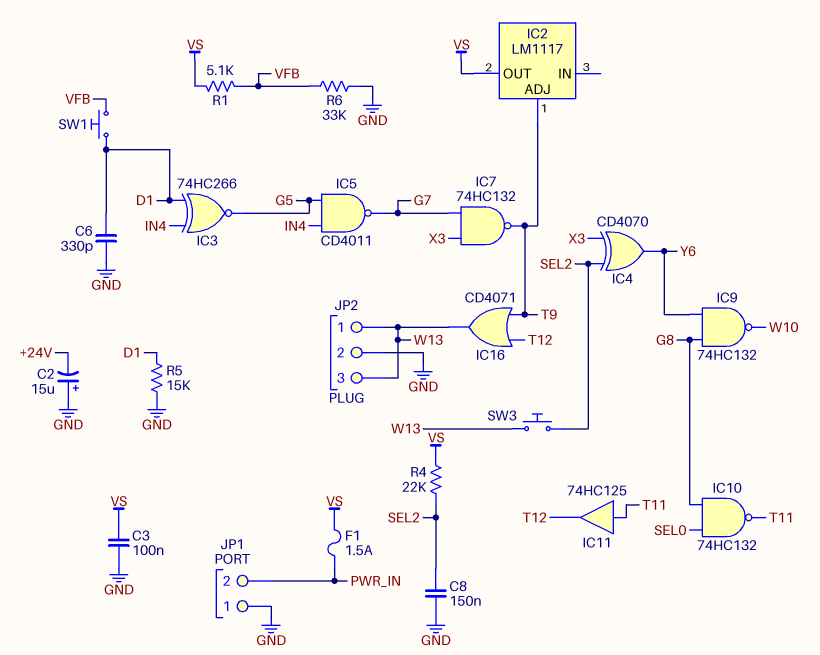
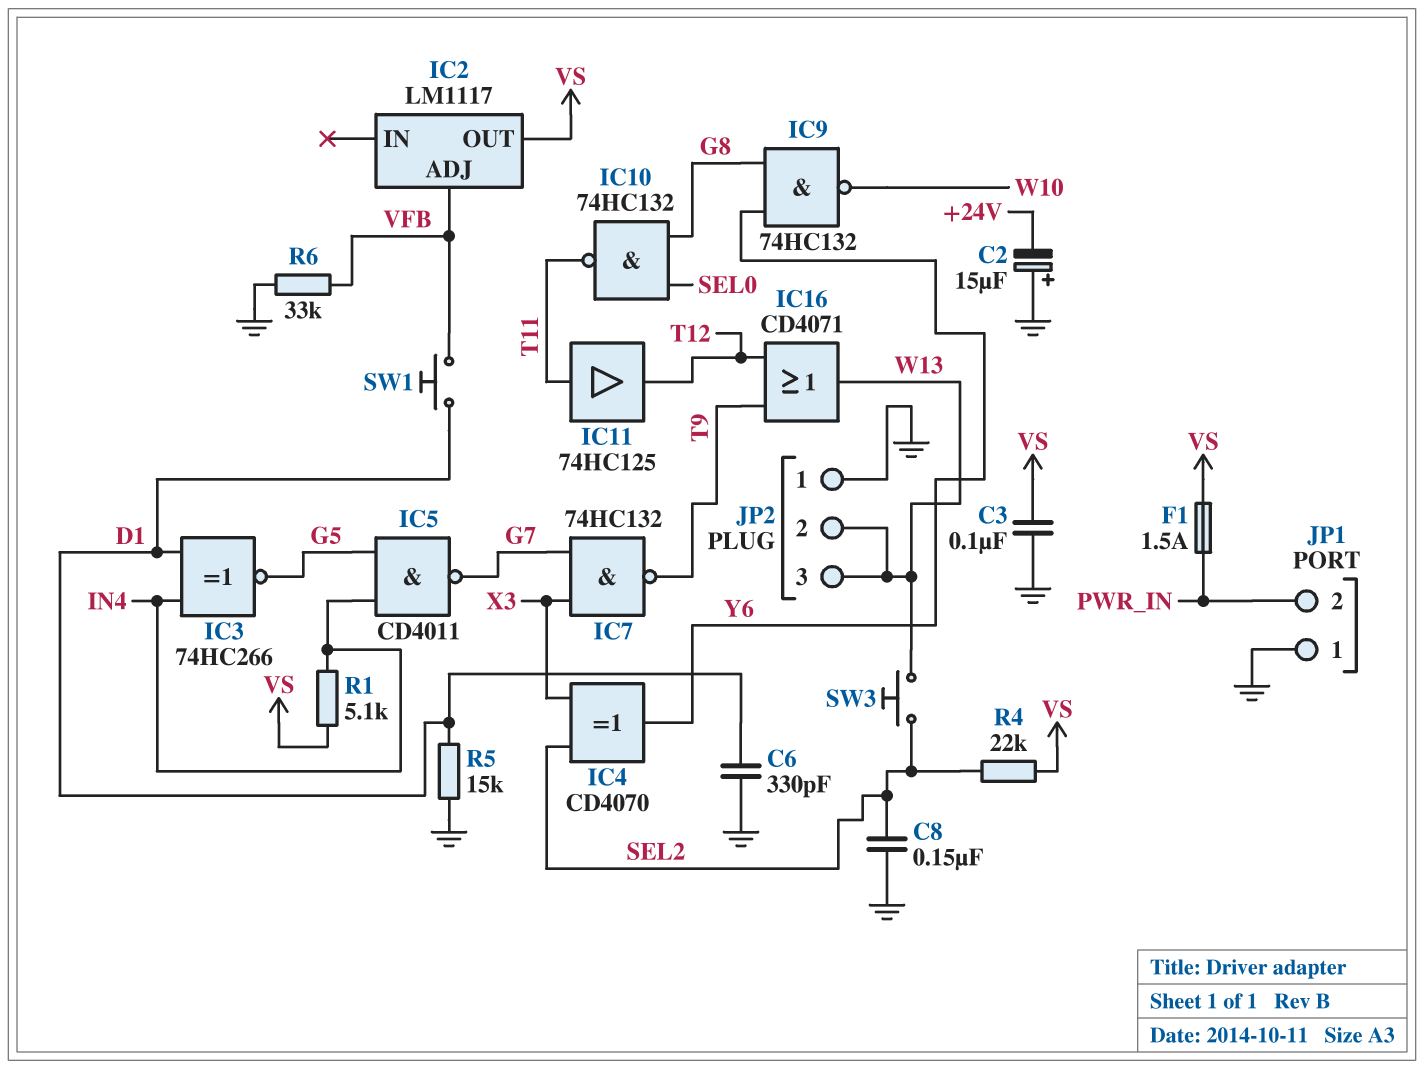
IC2 pin ADJ: T9 -> VFB
JP2 pin 1: W13 -> GND
JP2 pin 2: GND -> W13
R1: 5.1k (VFB, VS) -> 5.1k (IN4, VS)

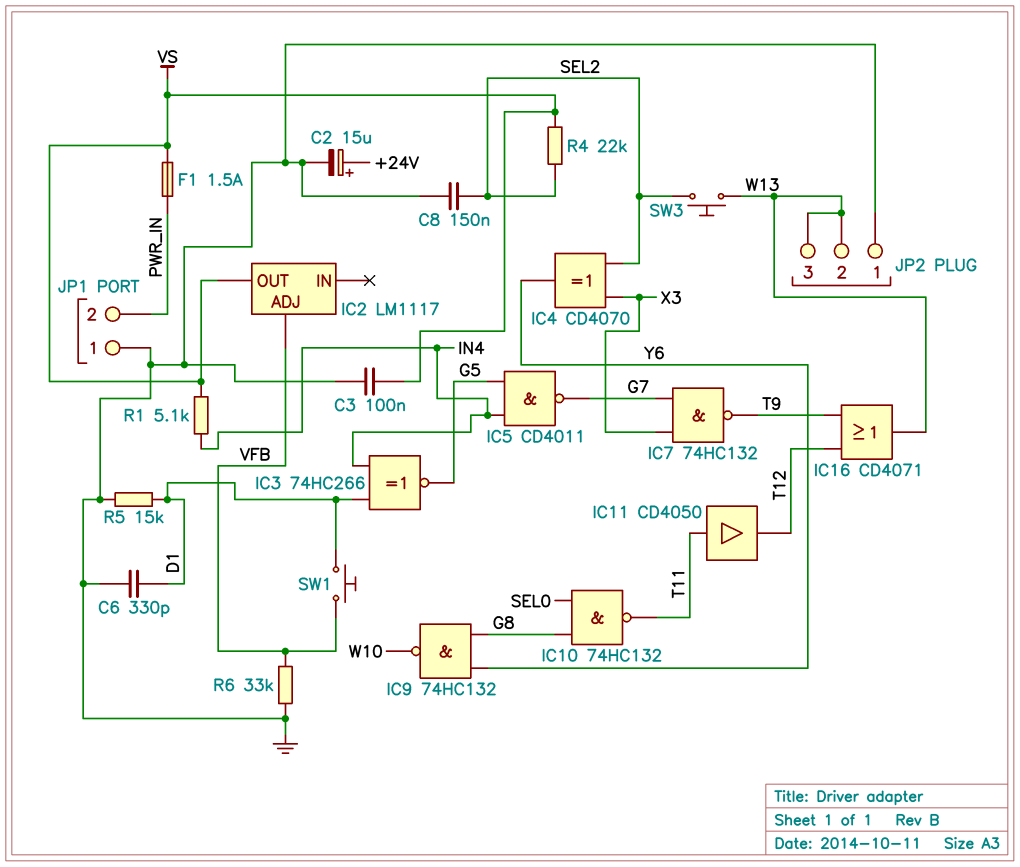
C2: 15uF (plus GND, minus +24V) -> 15uF (plus +24V, minus GND)
IC11: buffer 74HC125 (in T11, out T12) -> buffer CD4050 (in T11, out T12)

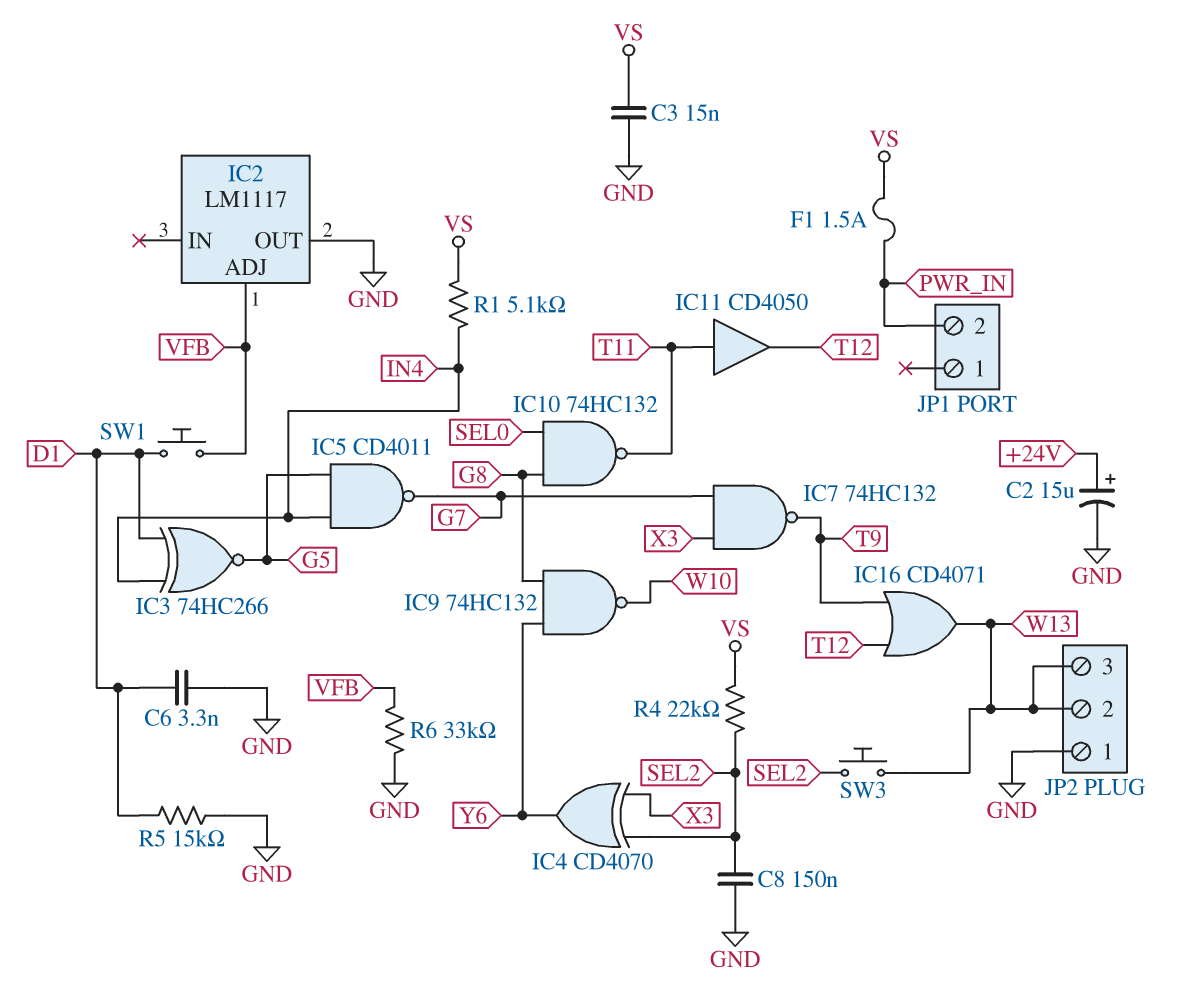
C3: 100nF (GND, VS) -> 15nF (GND, VS)
C6: 330pF (D1, GND) -> 3.3nF (D1, GND)
IC2 pin OUT: VS -> GND
JP1 pin 1: GND -> none

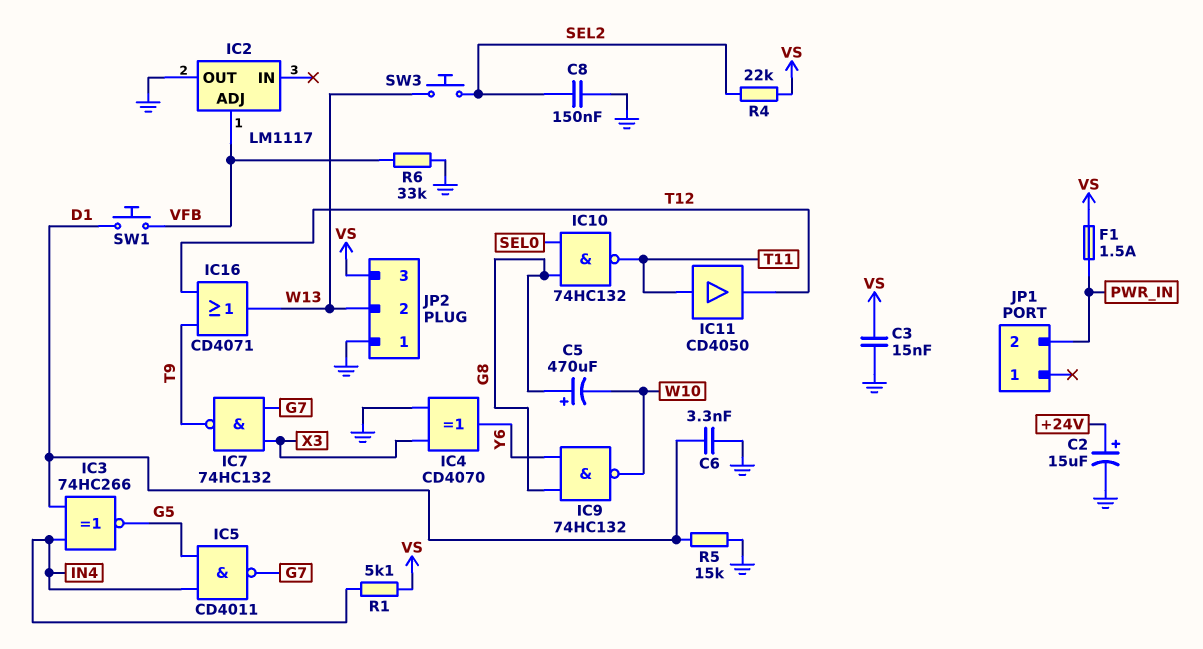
C5: none -> 470uF (plus G8, minus W10)
IC4: XOR CD4070 (in SEL2, in X3, out Y6) -> XOR CD4070 (in GND, in X3, out Y6)
JP2 pin 3: W13 -> VS

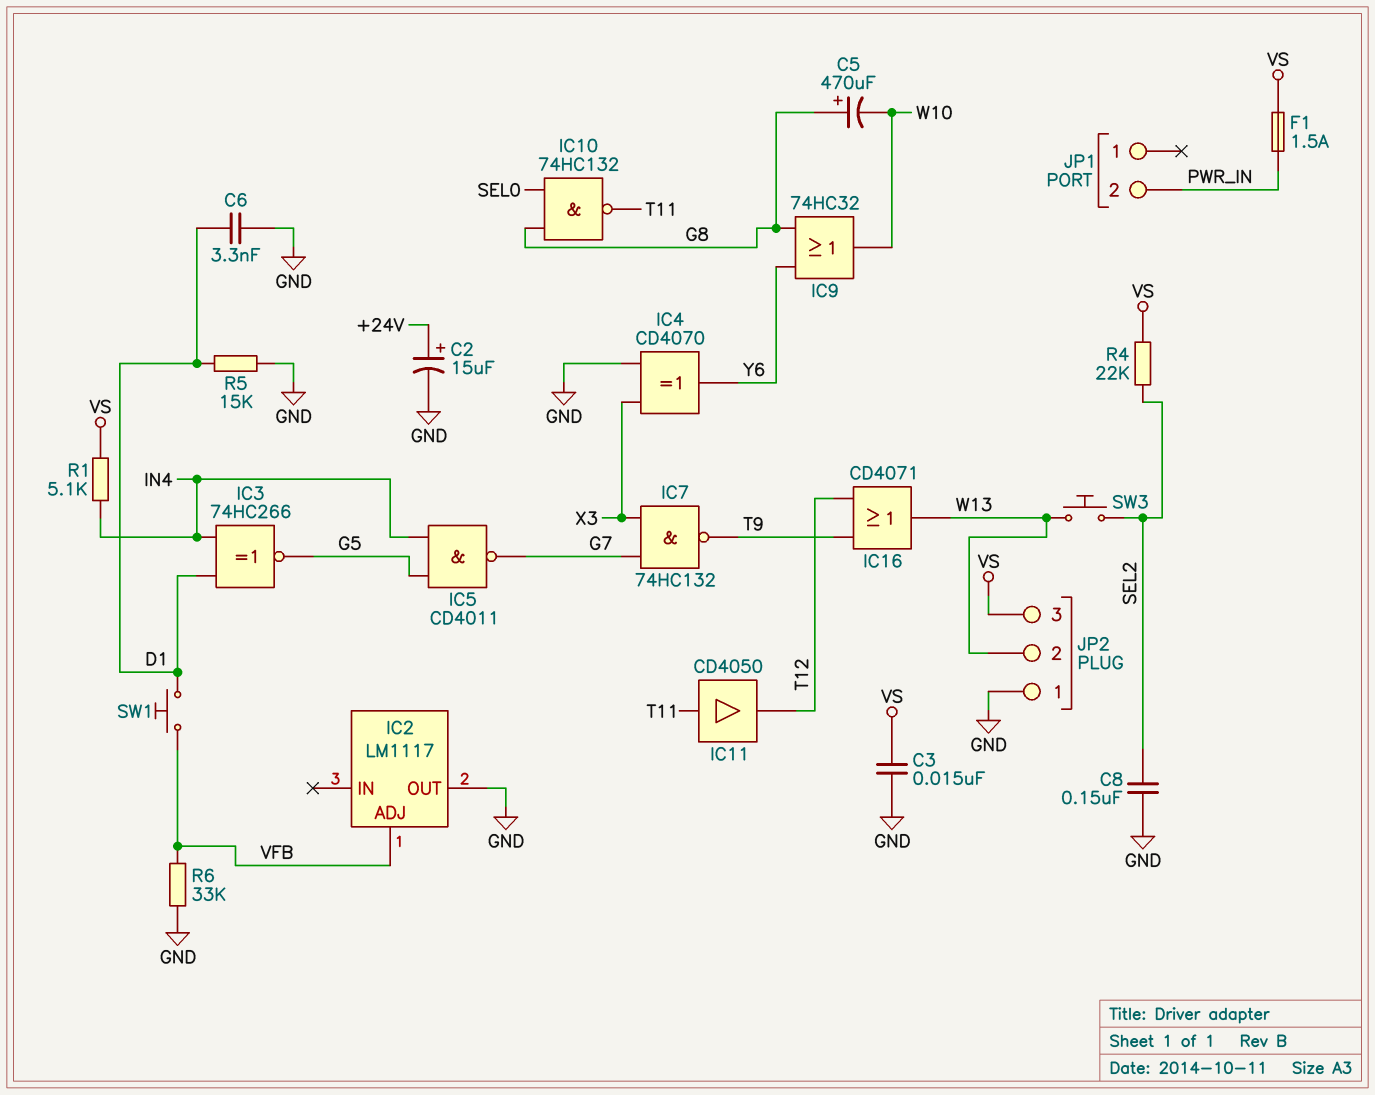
IC9: NAND 74HC132 (in G8, in Y6, out W10) -> OR 74HC32 (in G8, in Y6, out W10)

